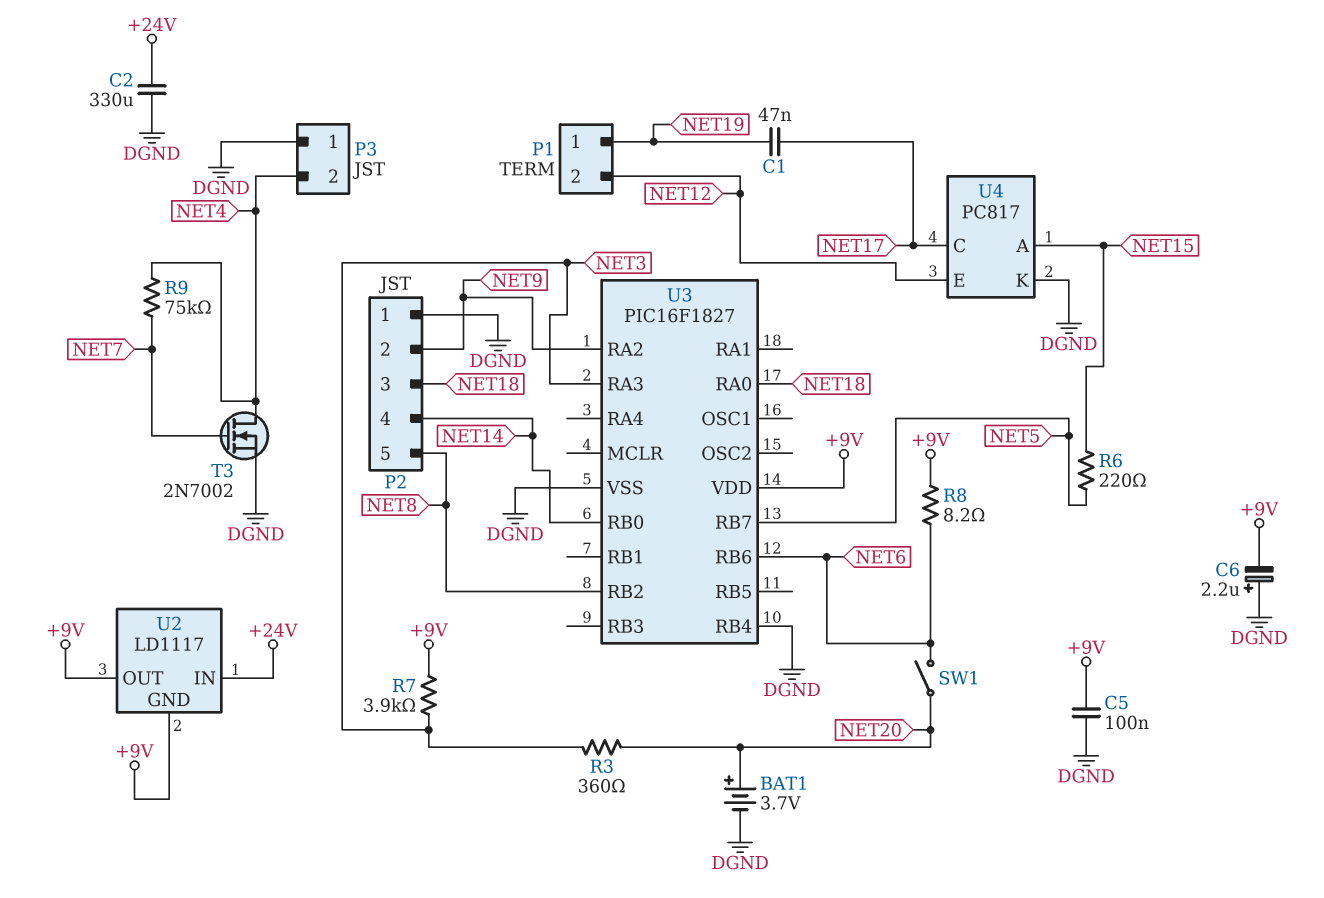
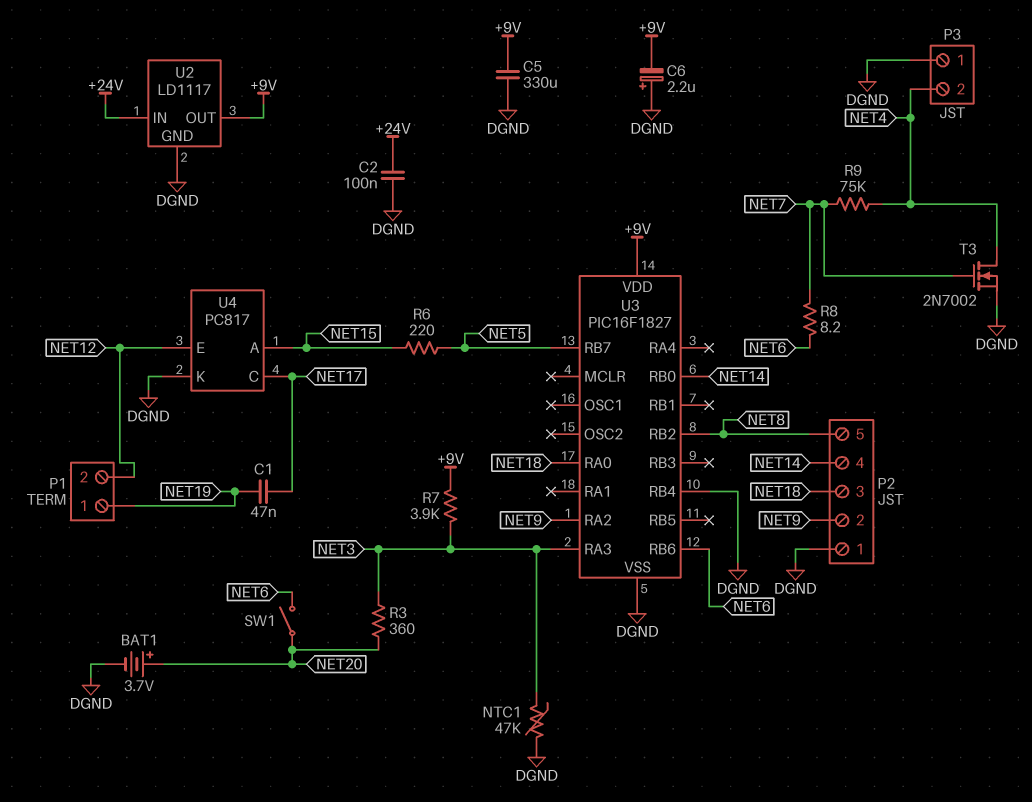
C2: 330uF (+24V, DGND) -> 100nF (+24V, DGND)
C5: 100nF (+9V, DGND) -> 330uF (+9V, DGND)
NTC1: none -> 47k (DGND, NET3)
R8: 8.2 (+9V, NET6) -> 8.2 (NET6, NET7)
U2 pin GND: +9V -> DGND

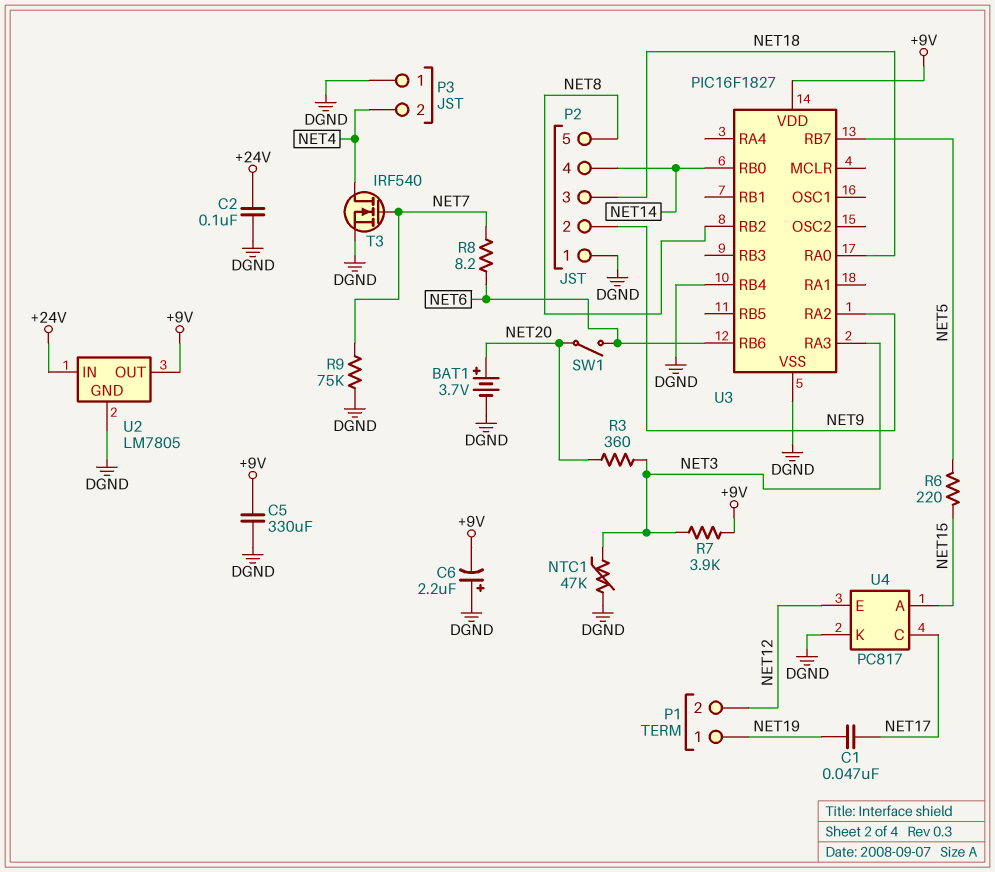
R9: 75k (NET4, NET7) -> 75k (DGND, NET7)
T3: NMOS 2N7002 (G NET7, D NET4, S DGND) -> NMOS IRF540 (G NET7, D NET4, S DGND)
U2: LD1117 -> LM7805

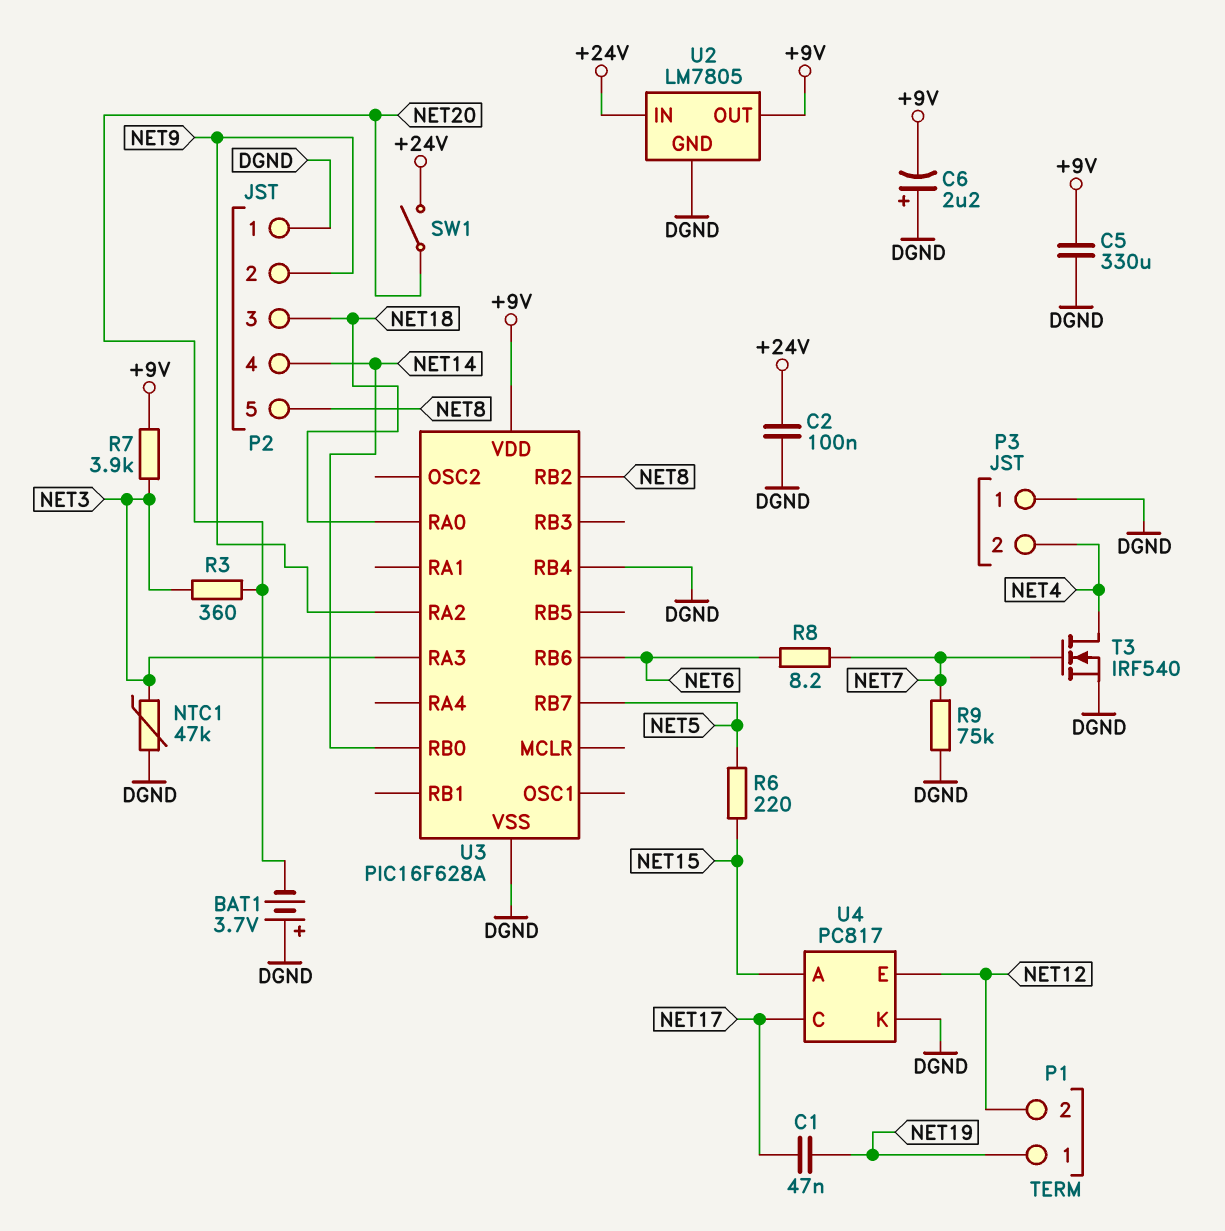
BAT1: 3.7V (plus NET20, minus DGND) -> 3.7V (plus DGND, minus NET20)
SW1: switch (NET6, NET20) -> switch (+24V, NET20)
U3: PIC16F1827 -> PIC16F628A

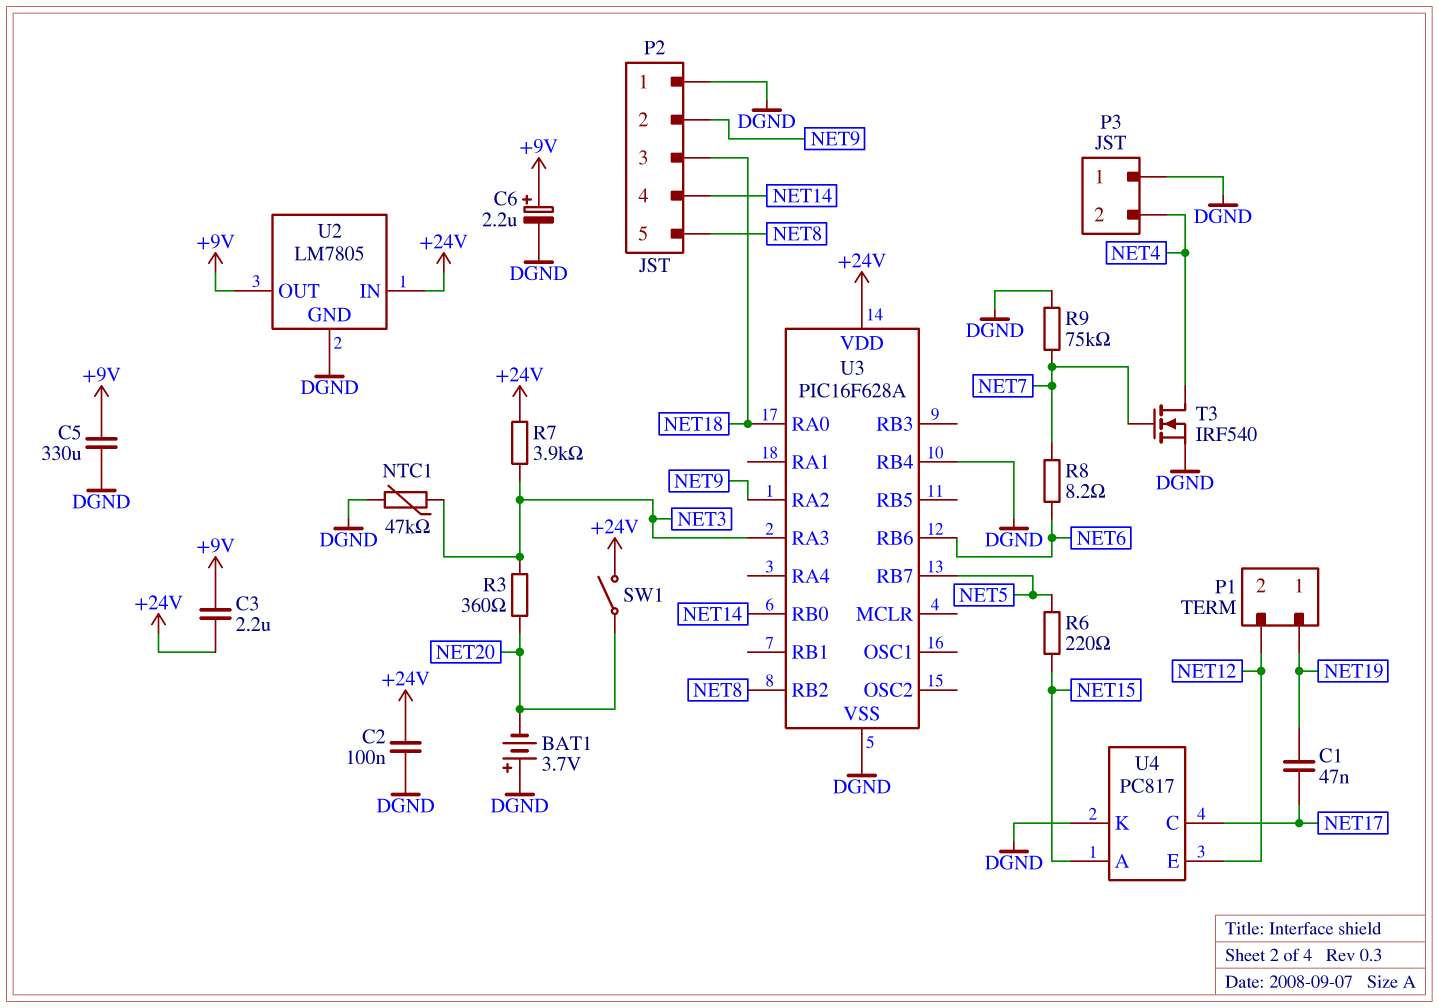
C3: none -> 2.2uF (+9V, +24V)
C6: 2.2uF (plus DGND, minus +9V) -> 2.2uF (plus +9V, minus DGND)
R7: 3.9k (+9V, NET3) -> 3.9k (+24V, NET3)
U3 pin VDD: +9V -> +24V

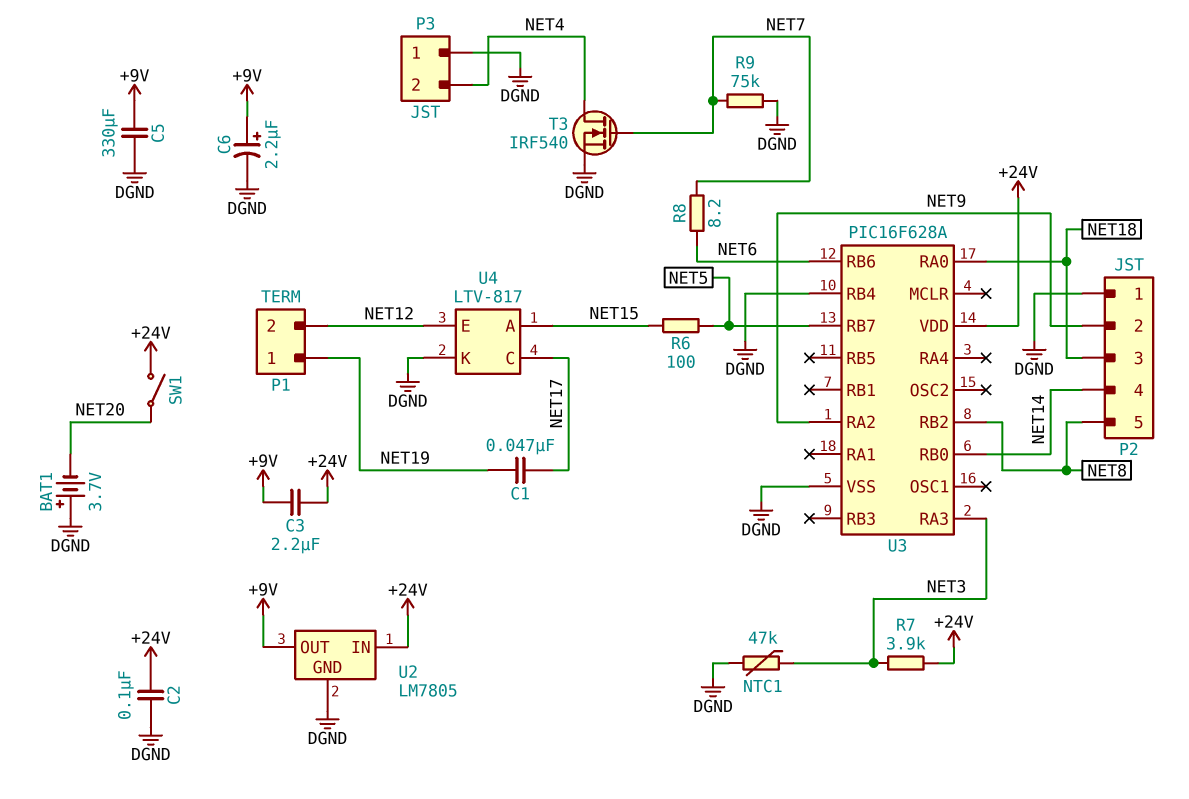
R3: 360 (NET3, NET20) -> none
R6: 220 (NET5, NET15) -> 100 (NET5, NET15)
U4: PC817 -> LTV-817

